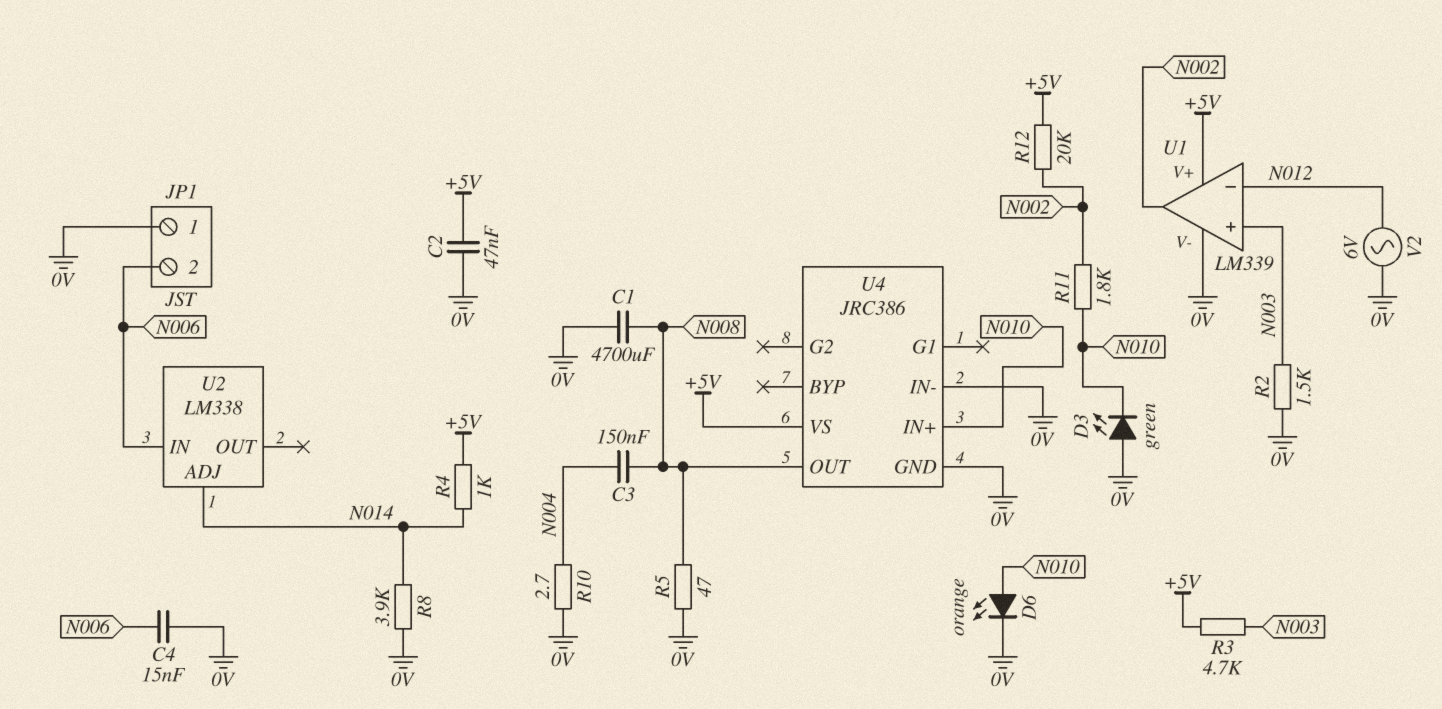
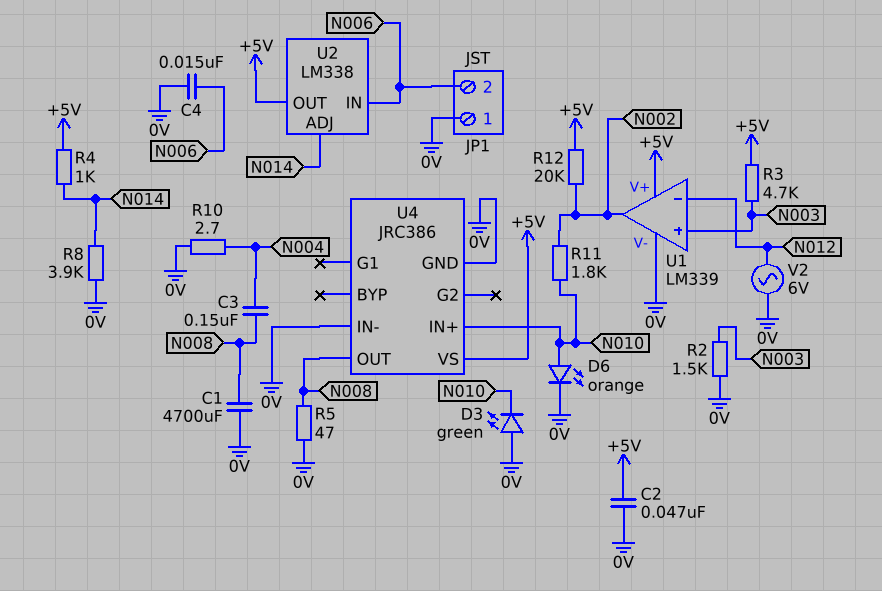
U2 pin OUT: none -> +5V

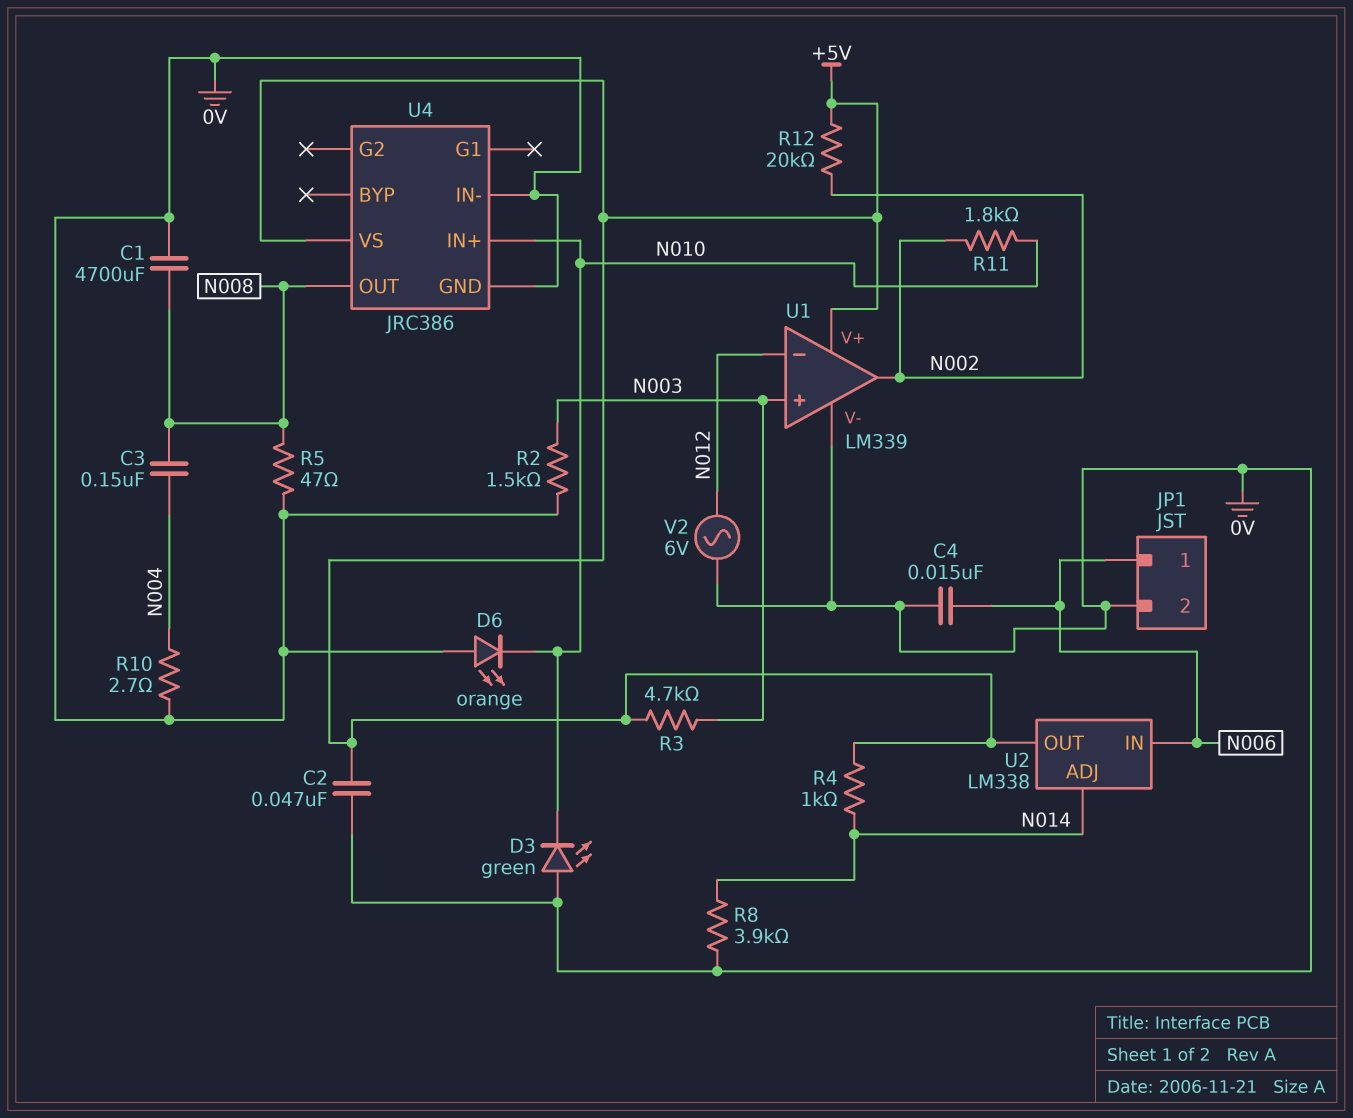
D6: LED orange (A N010, K 0V) -> LED orange (A 0V, K N010)
JP1 pin 1: 0V -> N006
JP1 pin 2: N006 -> 0V

